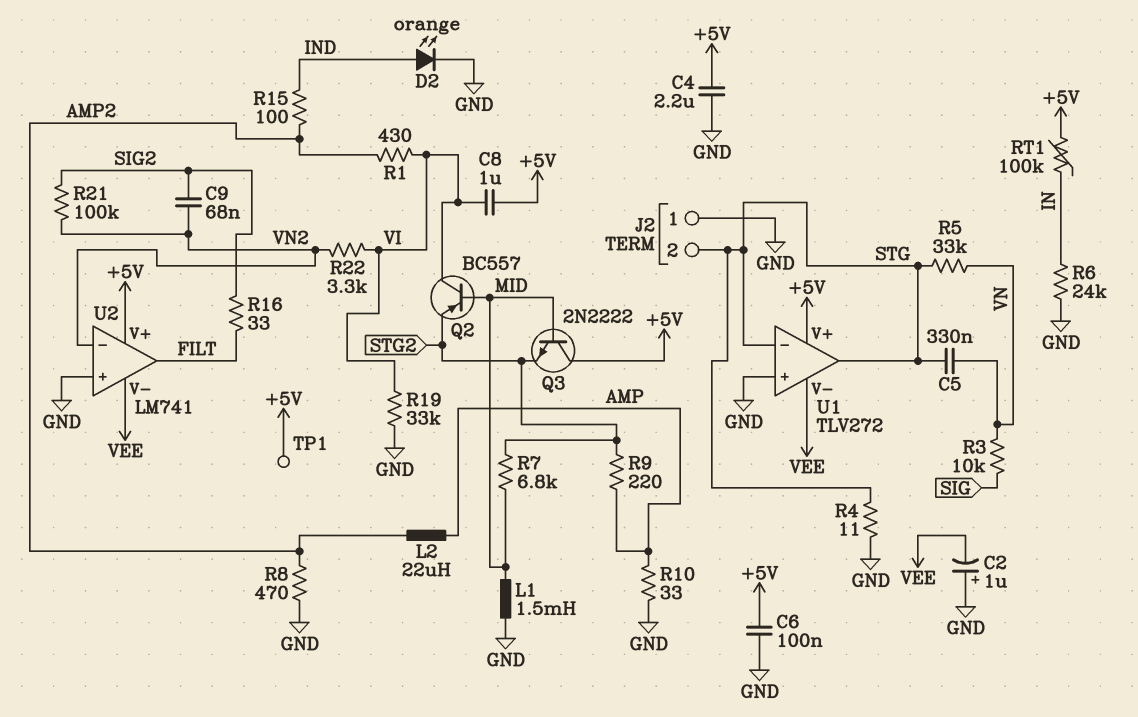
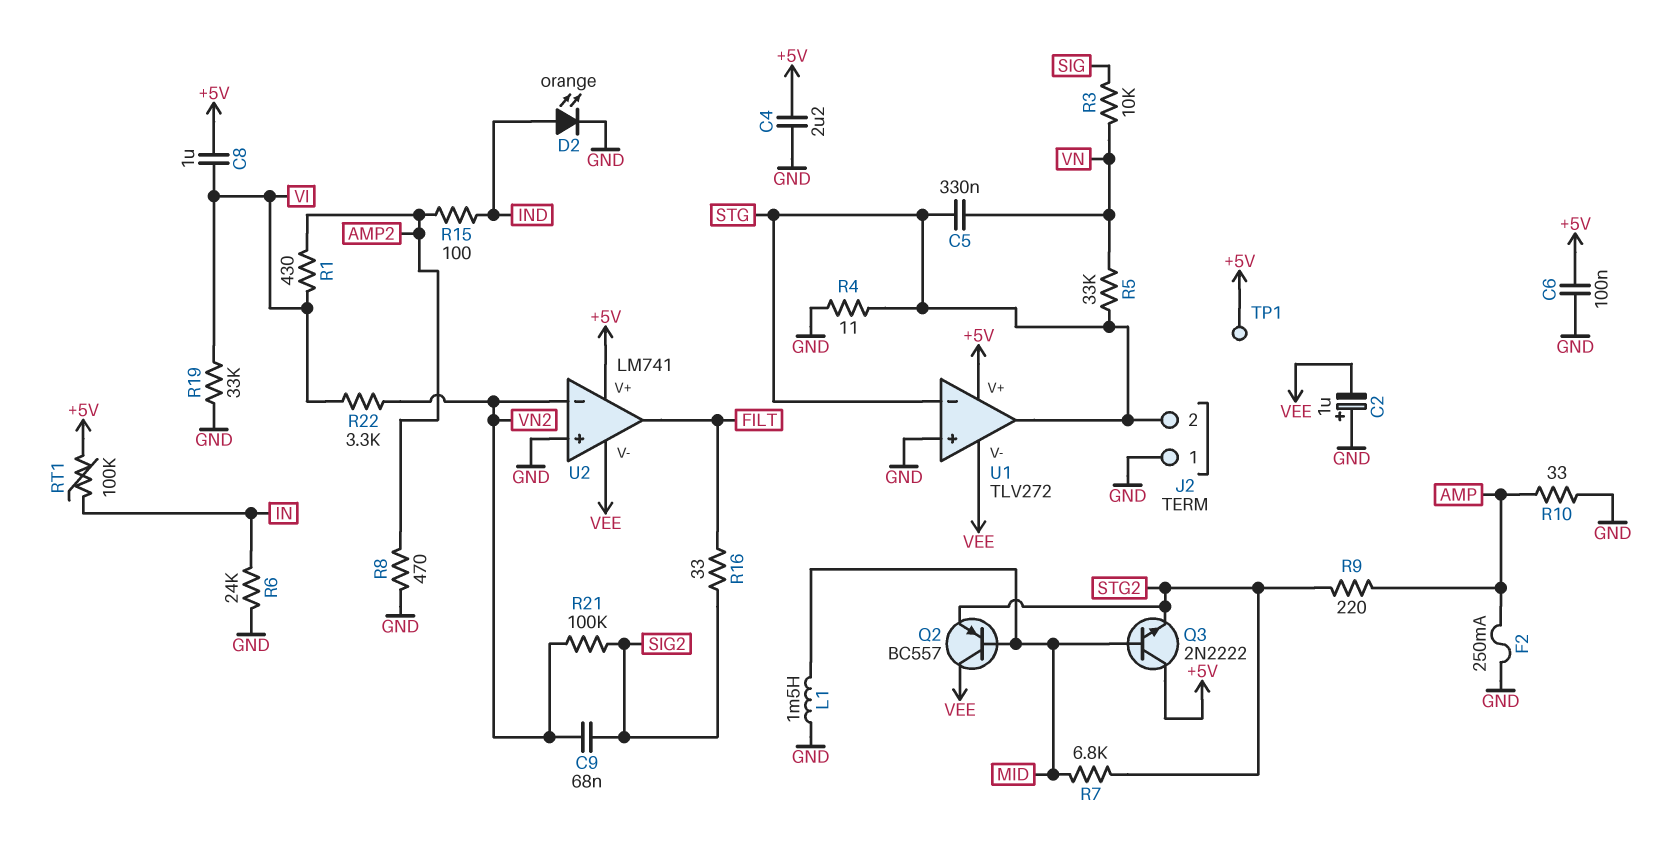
F2: none -> 250mA (AMP, GND)
L2: 22uH (AMP, AMP2) -> none
Q2: PNP BC557 (B MID, C VI, E STG2) -> PNP BC557 (B MID, C VEE, E STG2)

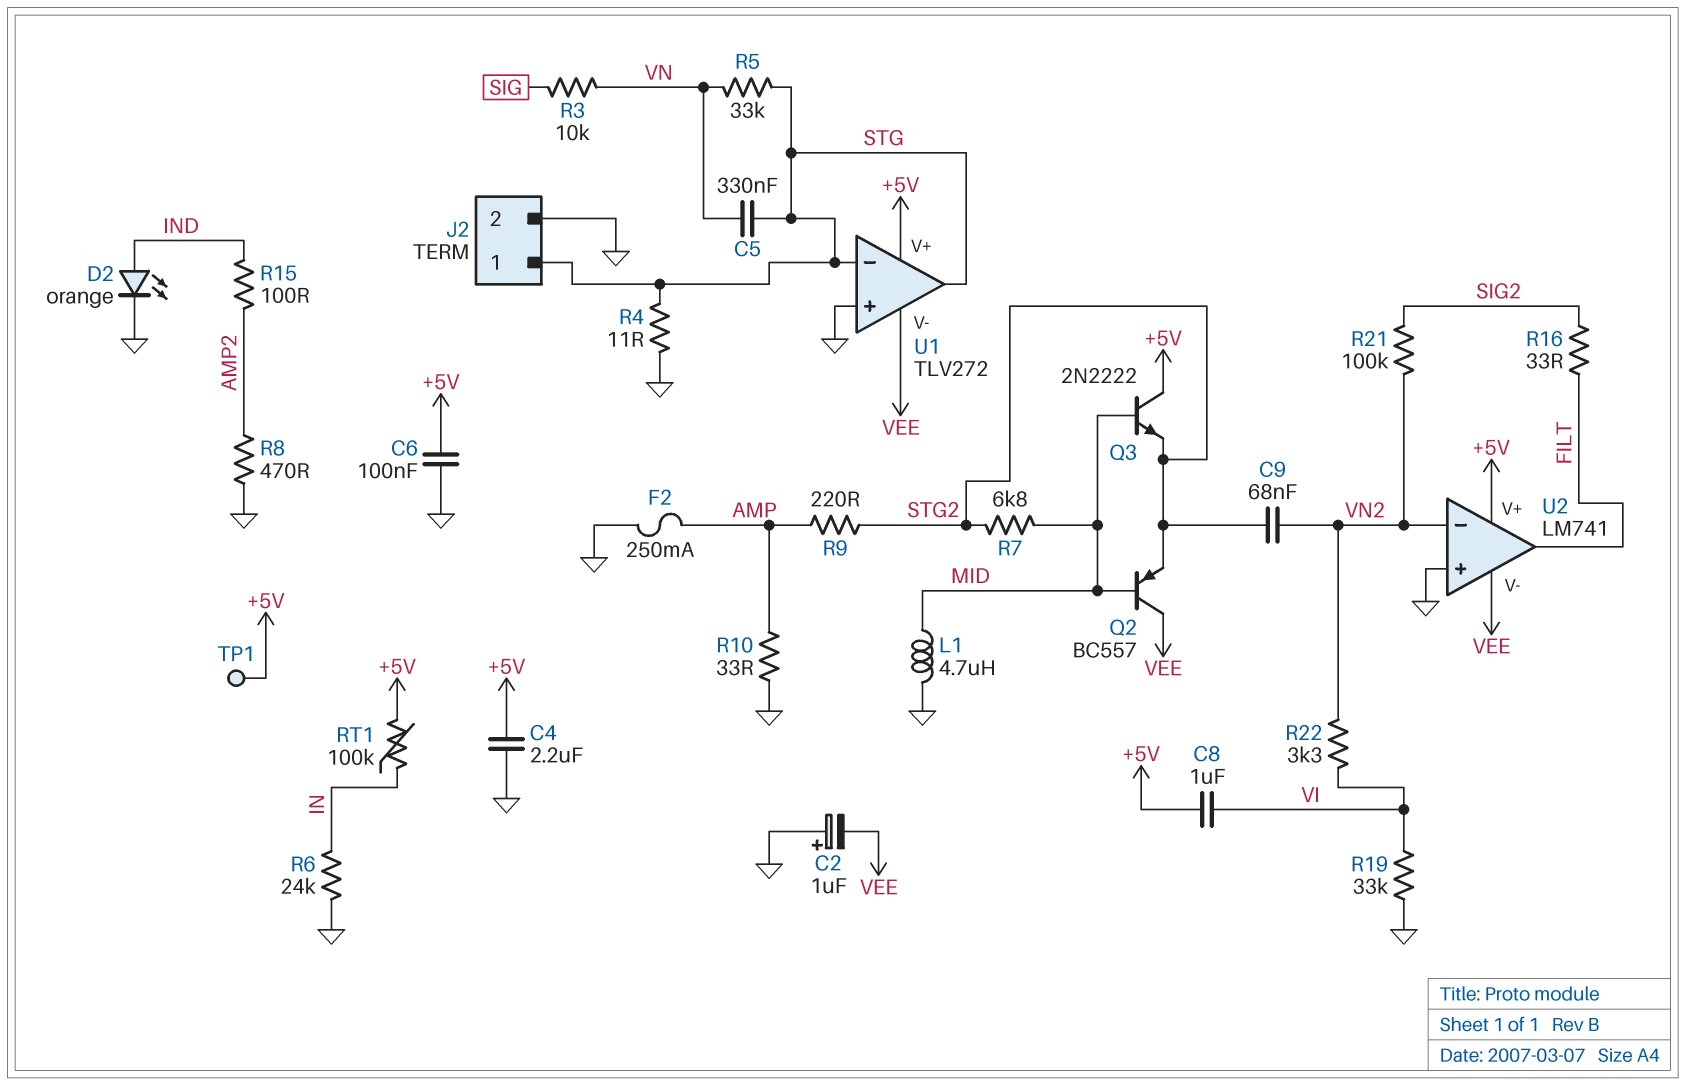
C9: 68nF (SIG2, VN2) -> 68nF (STG2, VN2)
J2 pin 1: GND -> STG
J2 pin 2: STG -> GND
L1: 1.5mH (GND, MID) -> 4.7uH (GND, MID)
R1: 430 (AMP2, VI) -> none

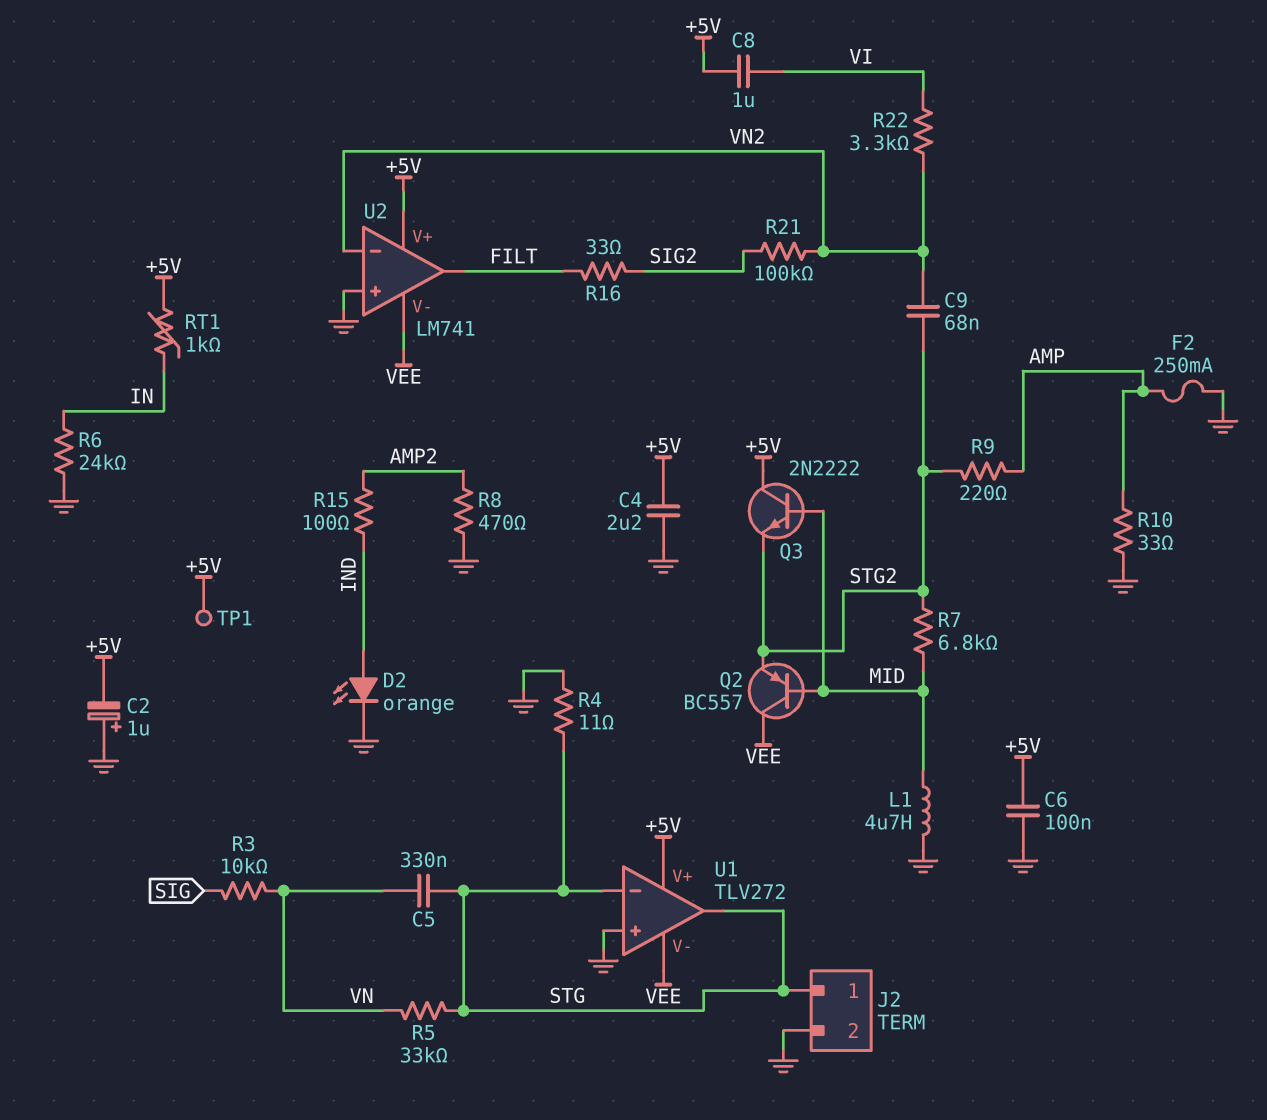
C2: 1uF (plus GND, minus VEE) -> 1uF (plus GND, minus +5V)
R19: 33k (GND, VI) -> none
RT1: 100k (+5V, IN) -> 1k (+5V, IN)

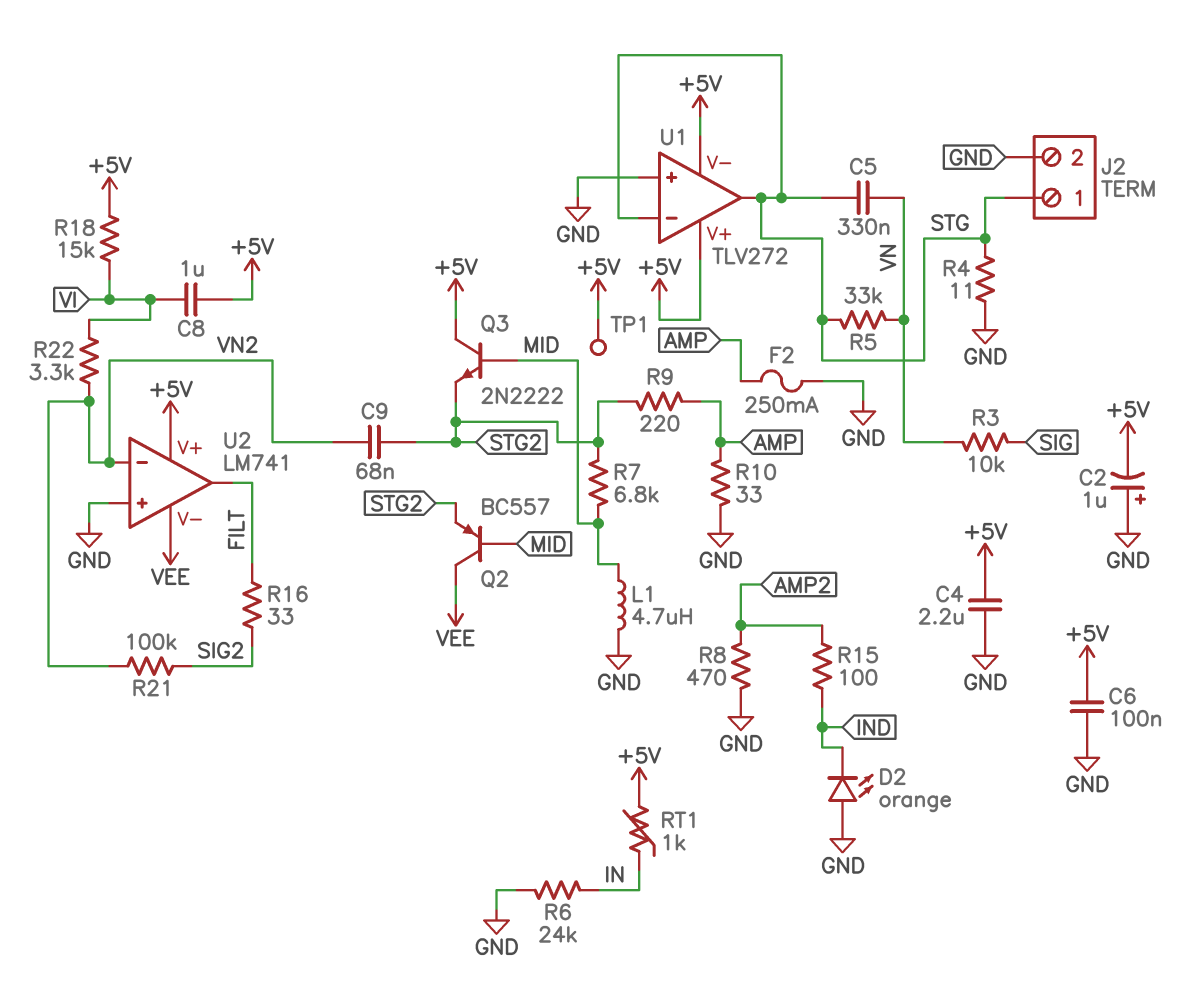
D2: LED orange (A IND, K GND) -> LED orange (A GND, K IND)
R18: none -> 15k (+5V, VI)
U1 pin V-: VEE -> +5V

